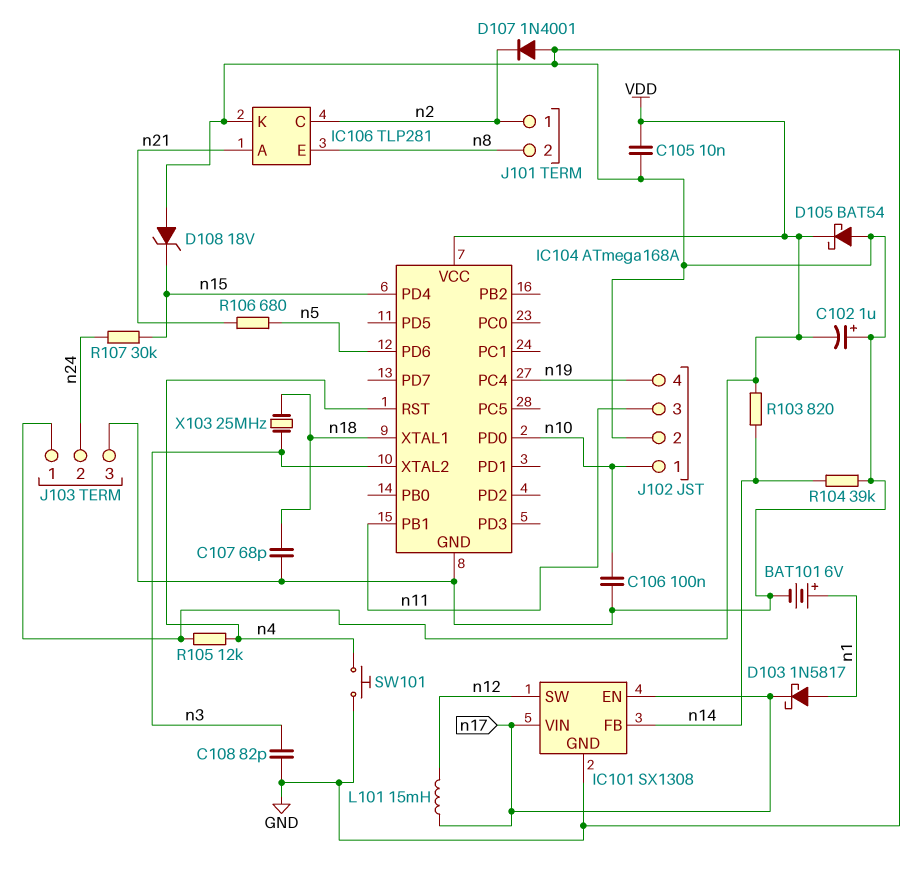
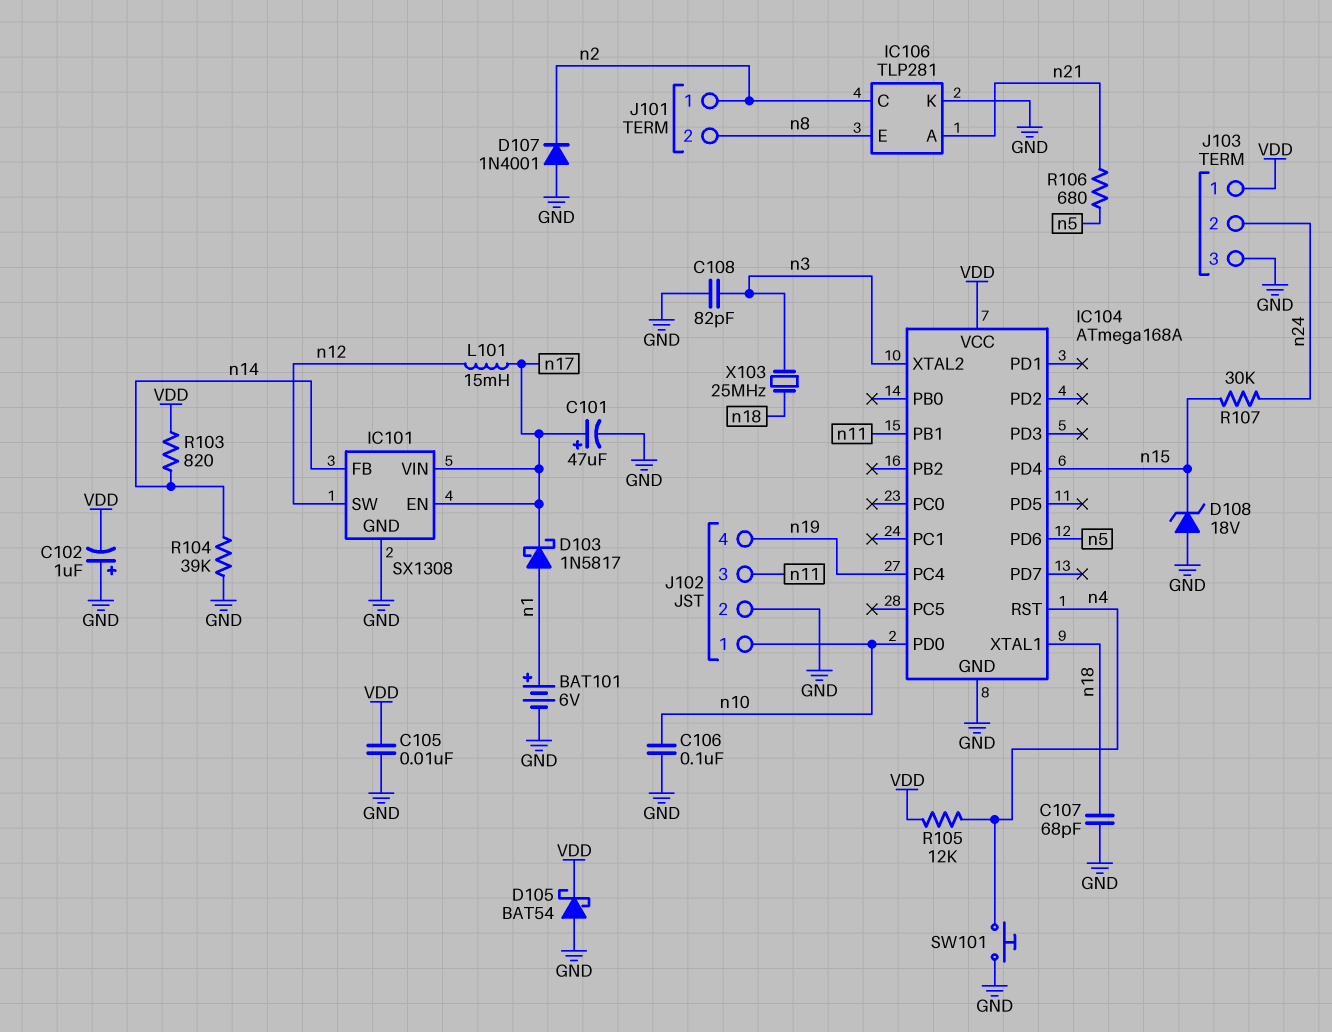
C101: none -> 47uF (plus n17, minus GND)

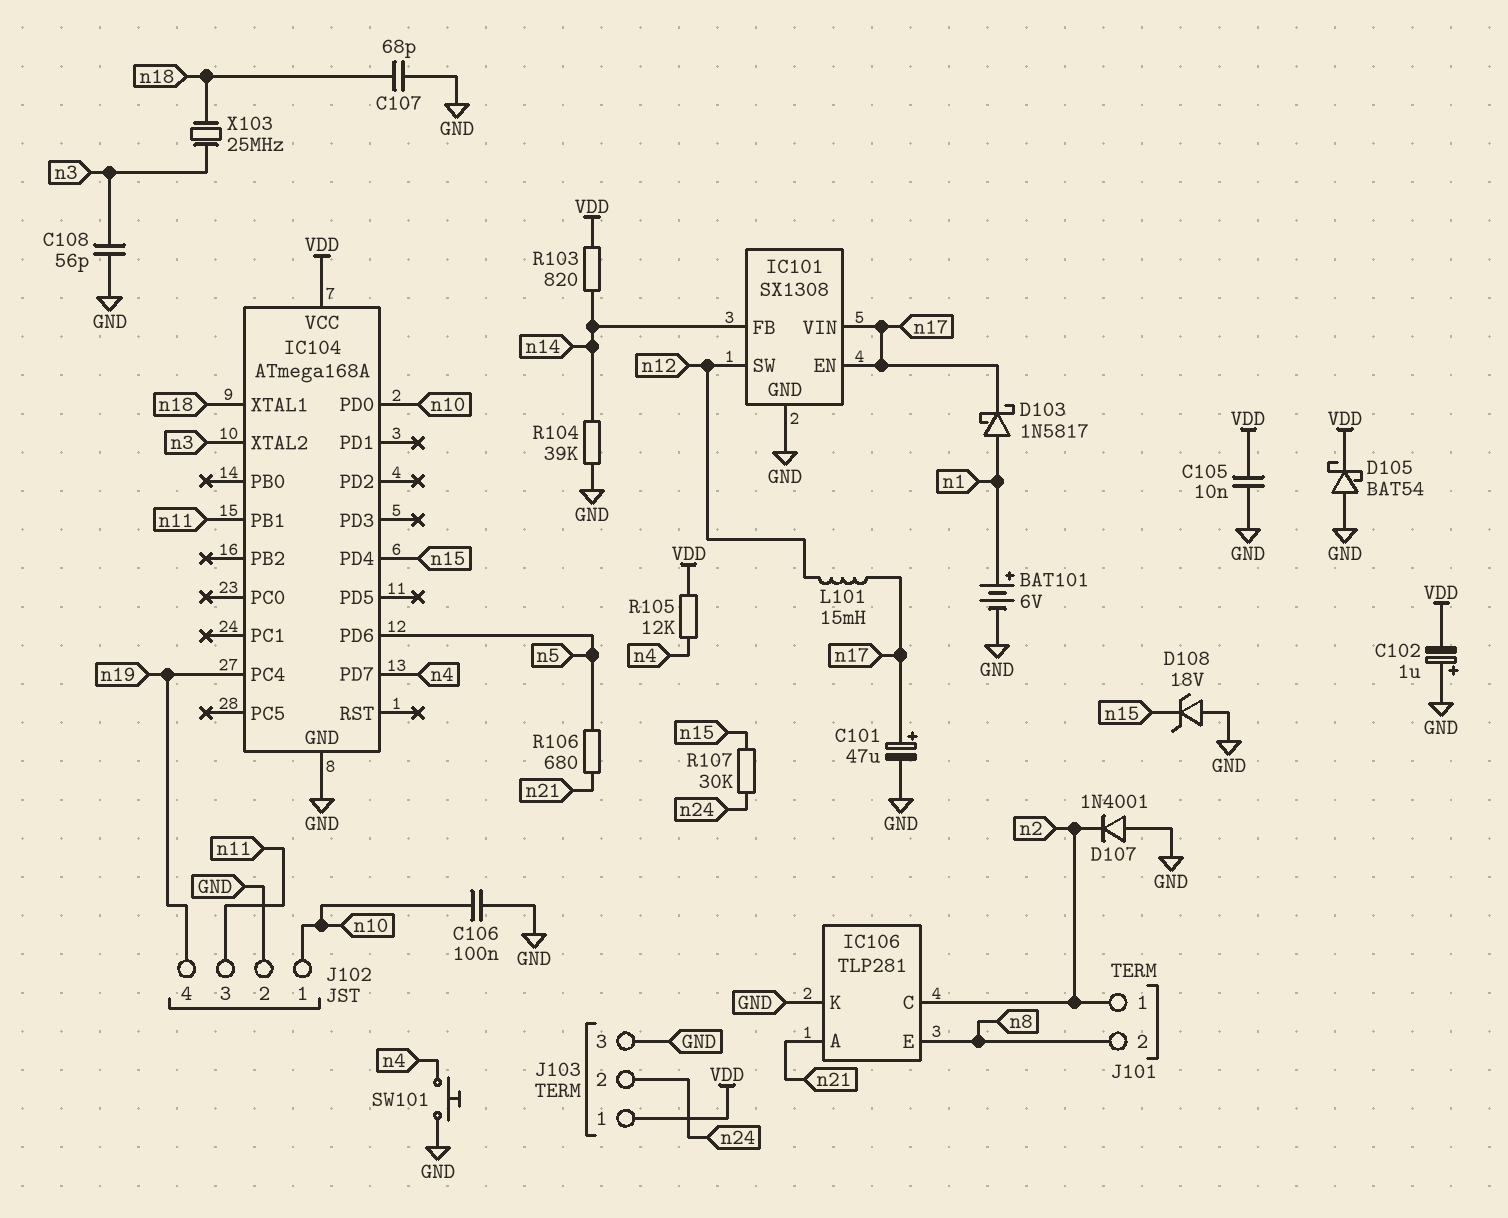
C108: 82pF (GND, n3) -> 56pF (GND, n3)
IC104 pin PD7: none -> n4
IC104 pin RST: n4 -> none

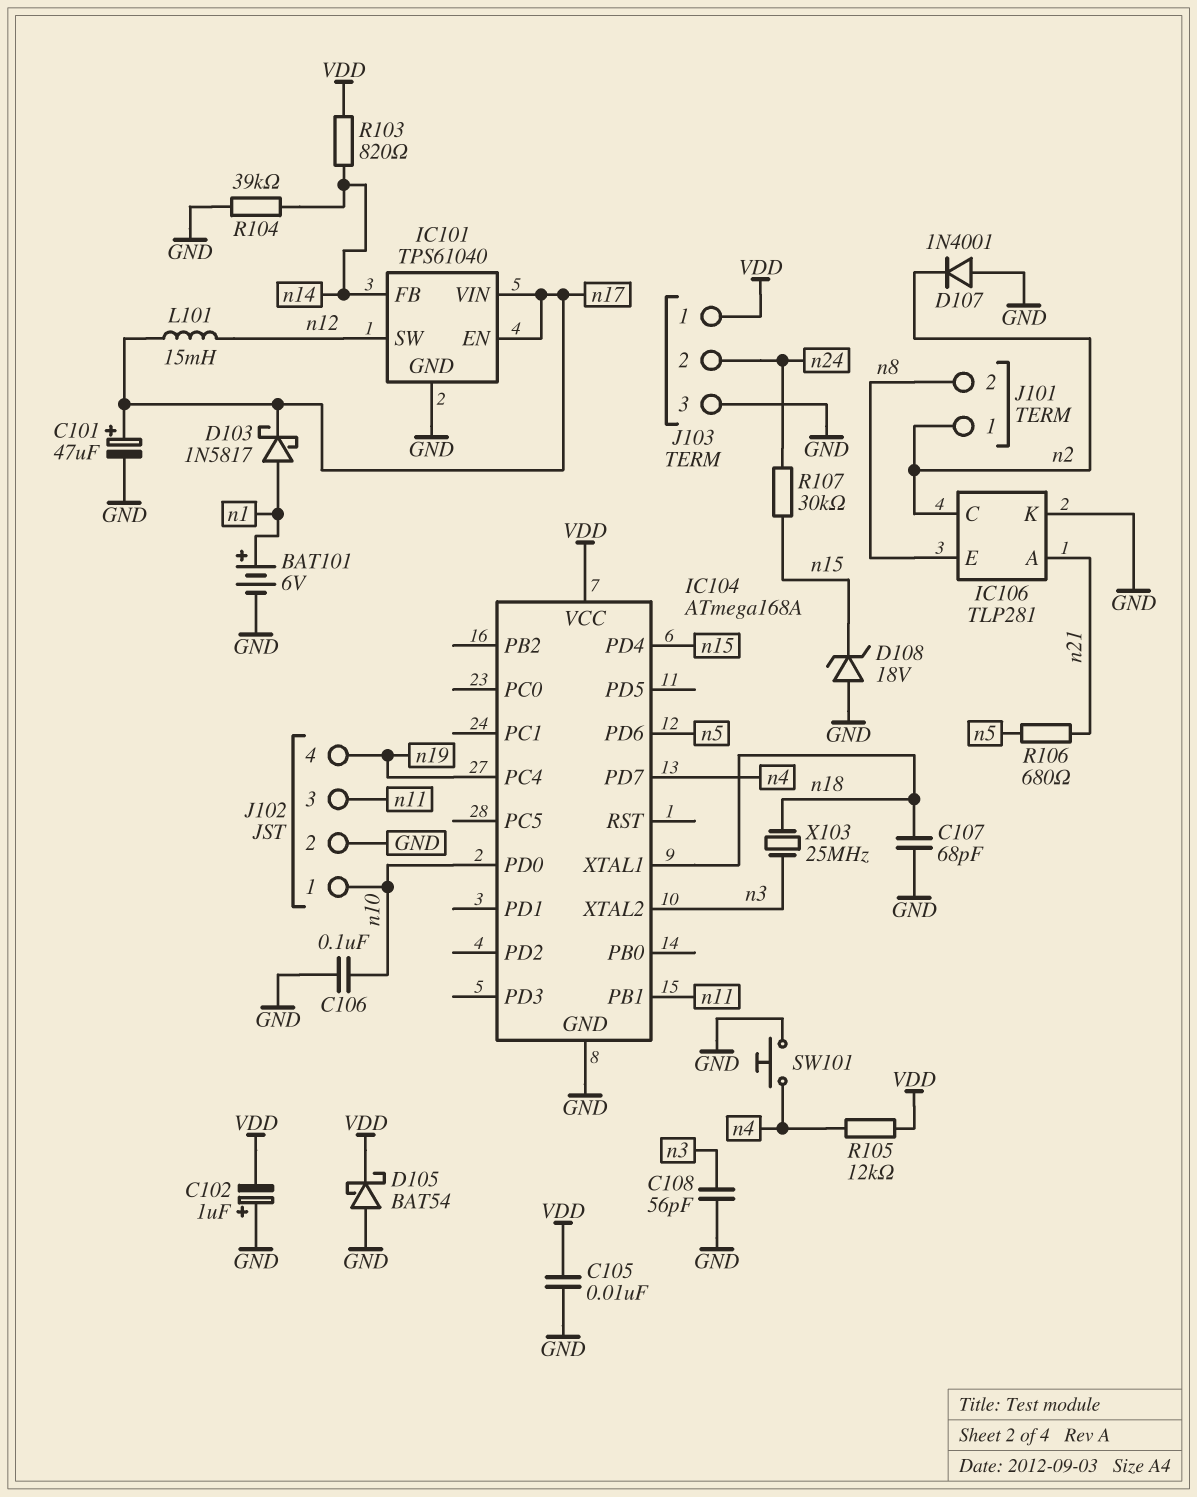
IC101: SX1308 -> TPS61040

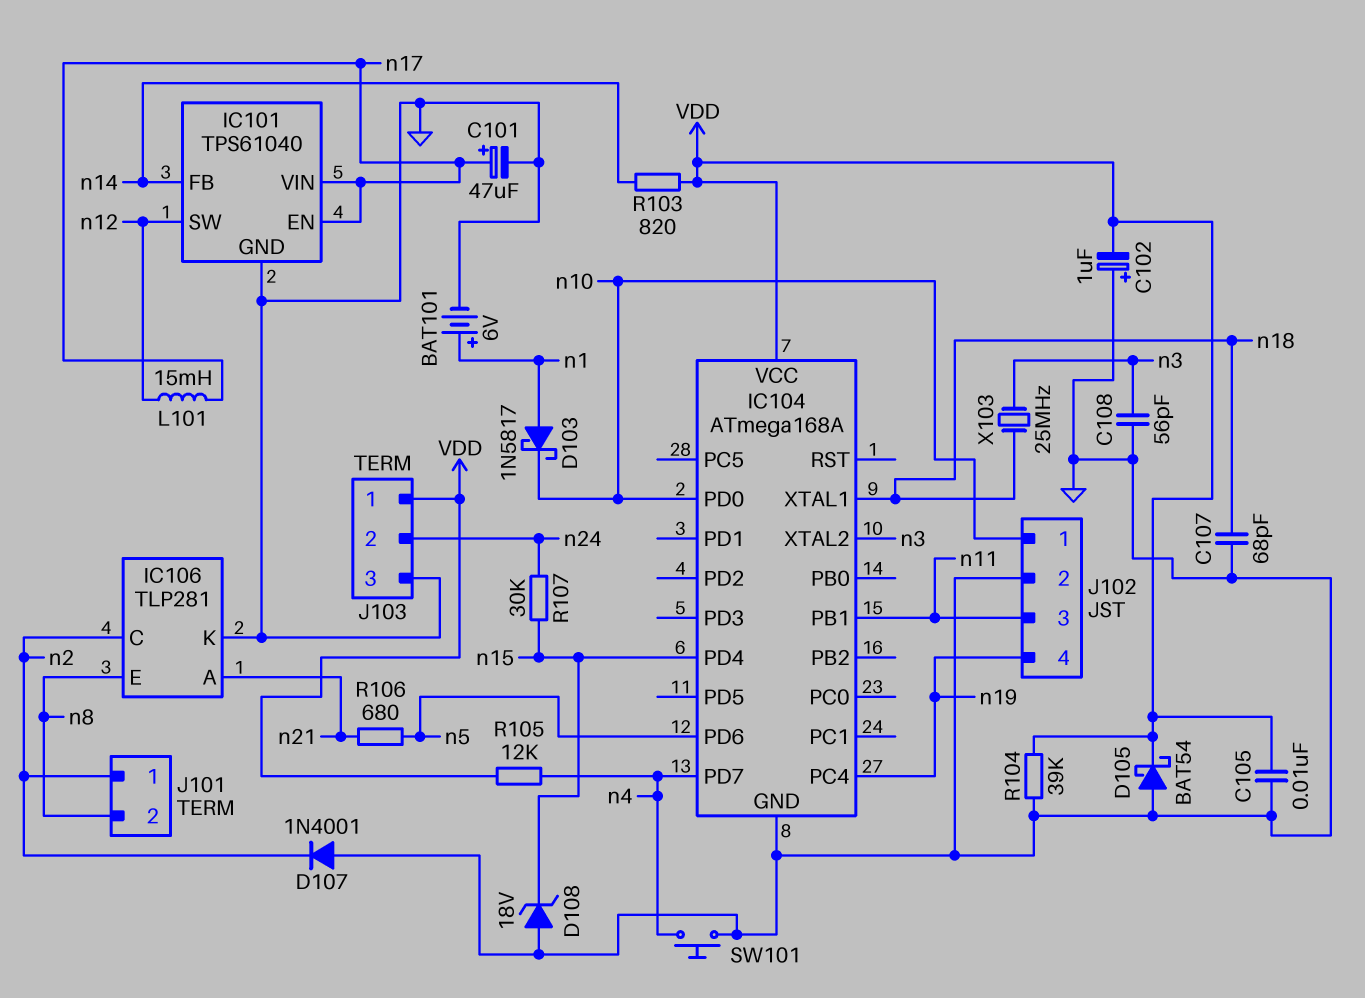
C106: 100nF (GND, n10) -> none
D103: schottky 1N5817 (A n1, K n17) -> schottky 1N5817 (A n1, K n10)
R104: 39k (GND, n14) -> 39k (GND, VDD)

